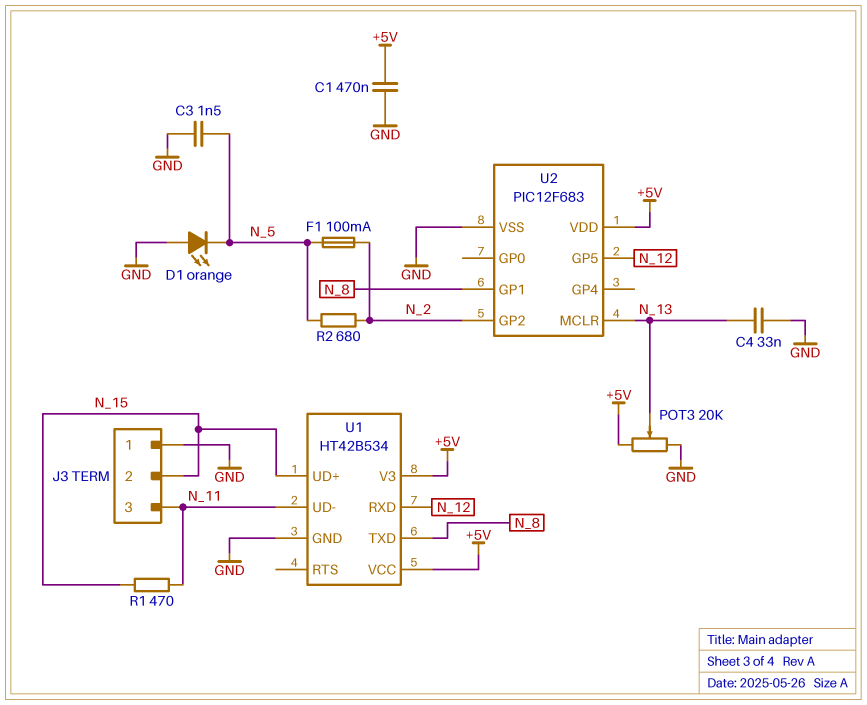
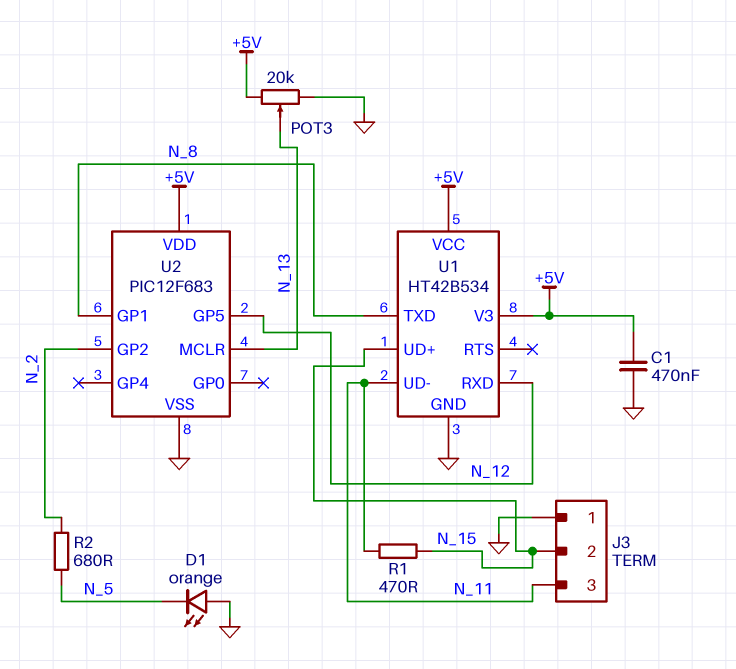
C3: 1.5nF (GND, N_5) -> none
C4: 33nF (GND, N_13) -> none
F1: 100mA (N_2, N_5) -> none

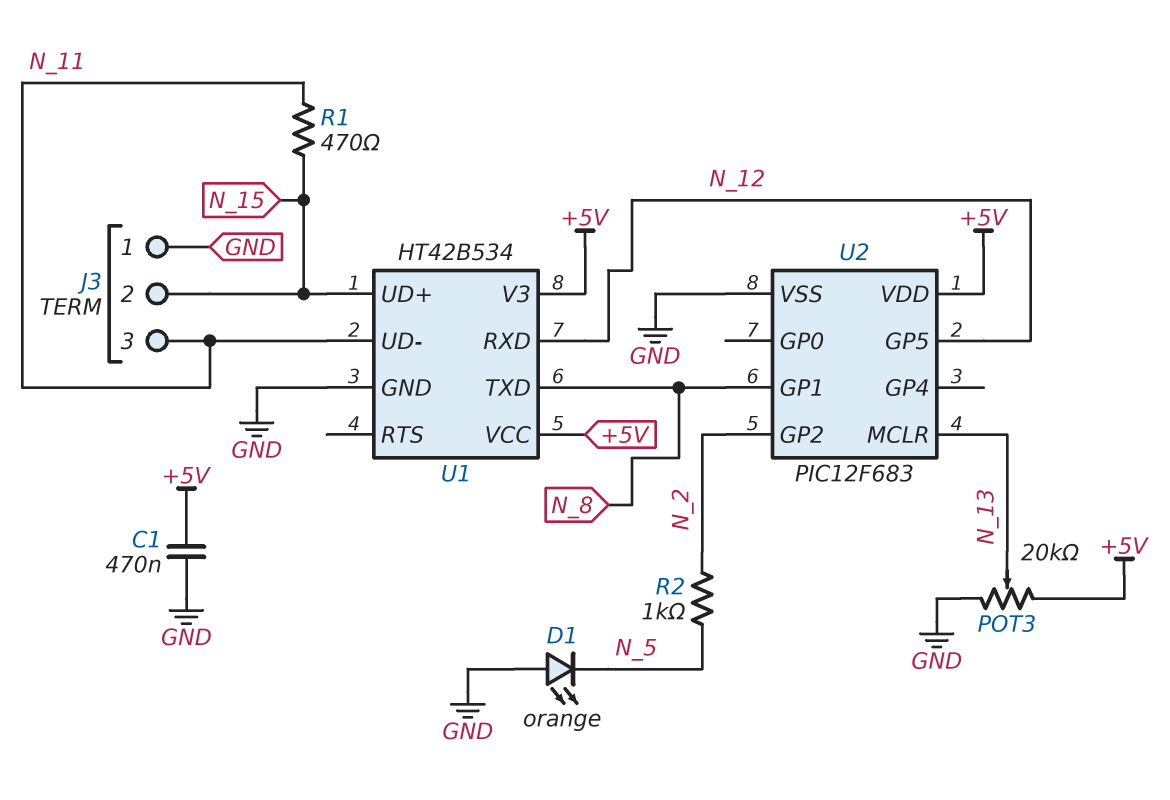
R2: 680 (N_2, N_5) -> 1k (N_2, N_5)

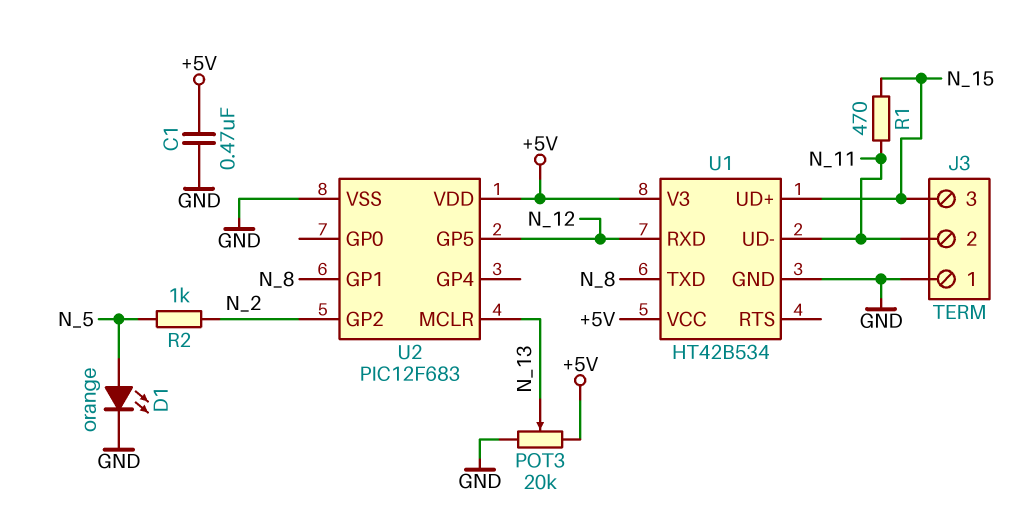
D1: LED orange (A GND, K N_5) -> LED orange (A N_5, K GND)
J3 pin 2: N_15 -> N_11
J3 pin 3: N_11 -> N_15

